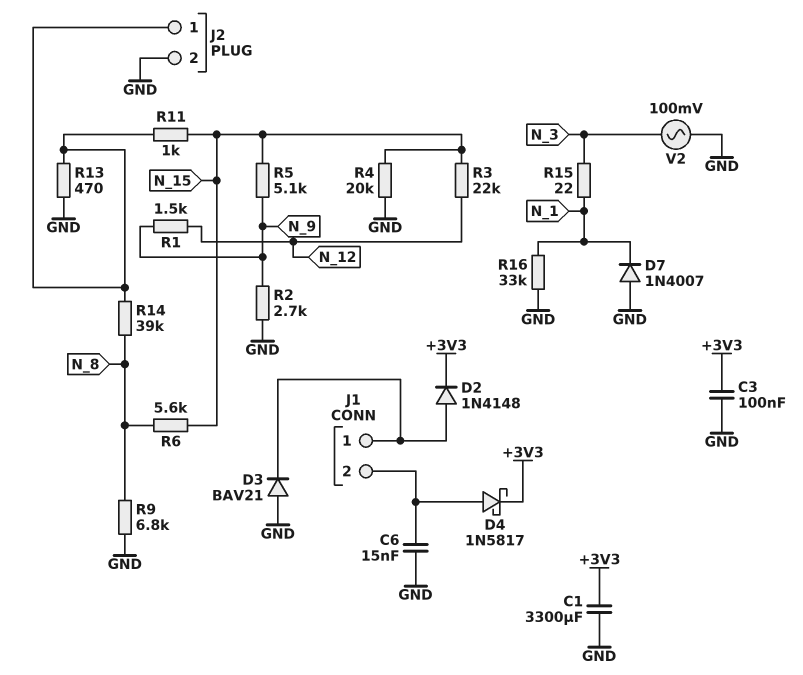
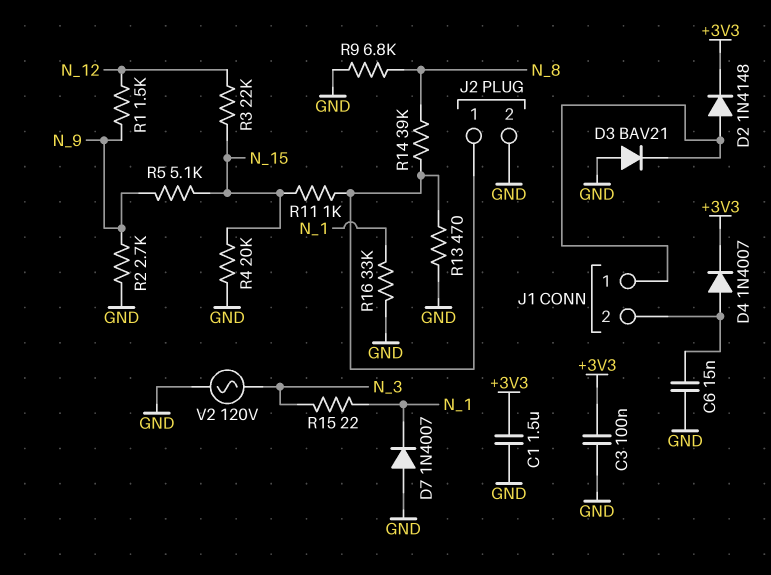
C1: 3300uF (+3V3, GND) -> 1.5uF (+3V3, GND)
D4: schottky 1N5817 (A J1/2, K +3V3) -> diode 1N4007 (A J1/2, K +3V3)
R6: 5.6k (N_8, N_15) -> none
V2: AC 100mV (GND, N_3) -> AC 120V (GND, N_3)

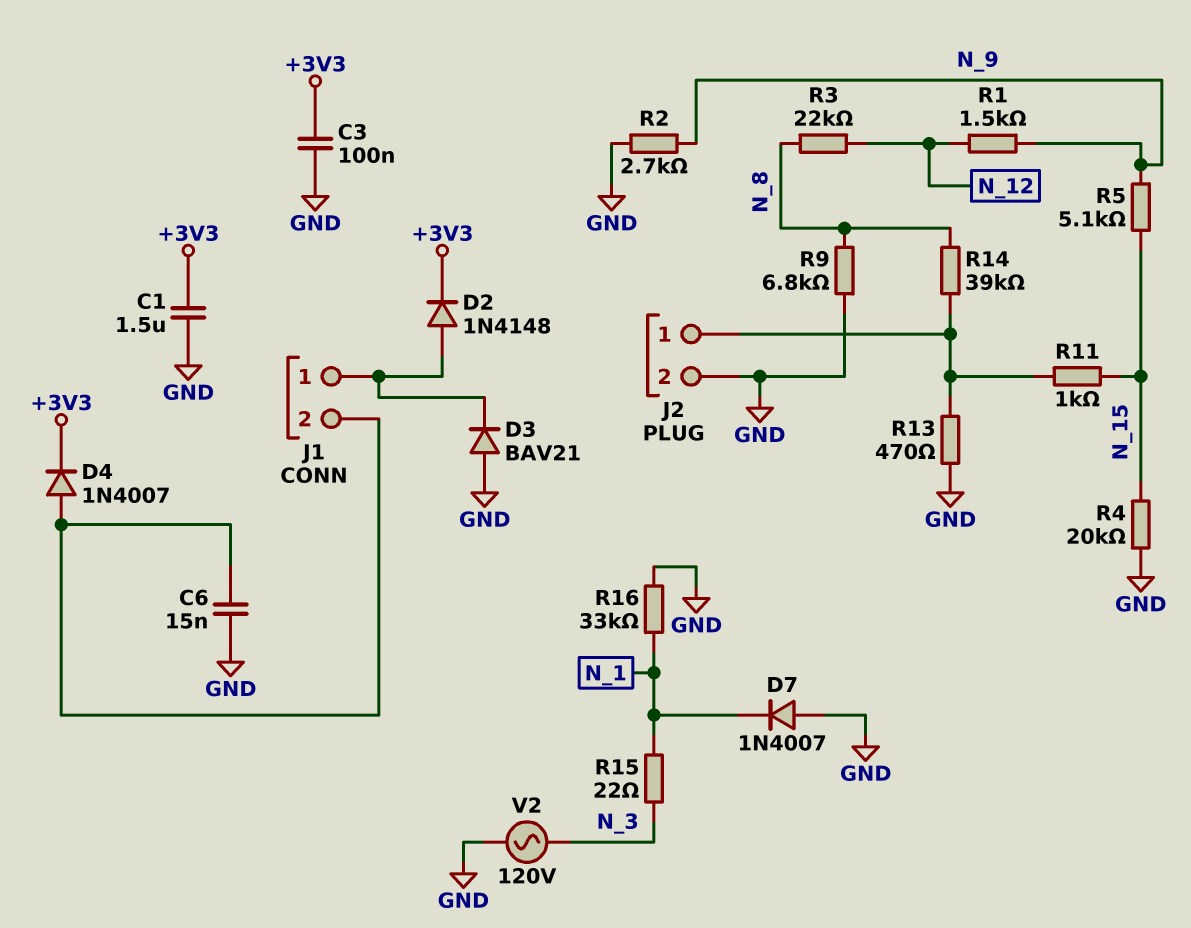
R3: 22k (N_12, N_15) -> 22k (N_8, N_12)

